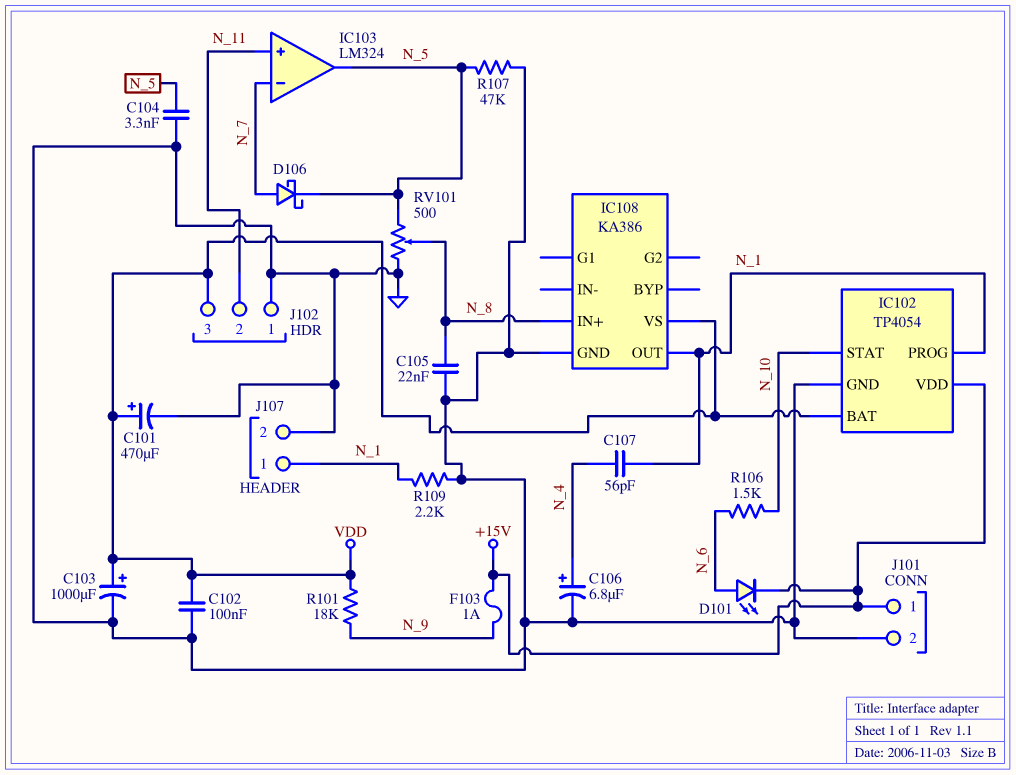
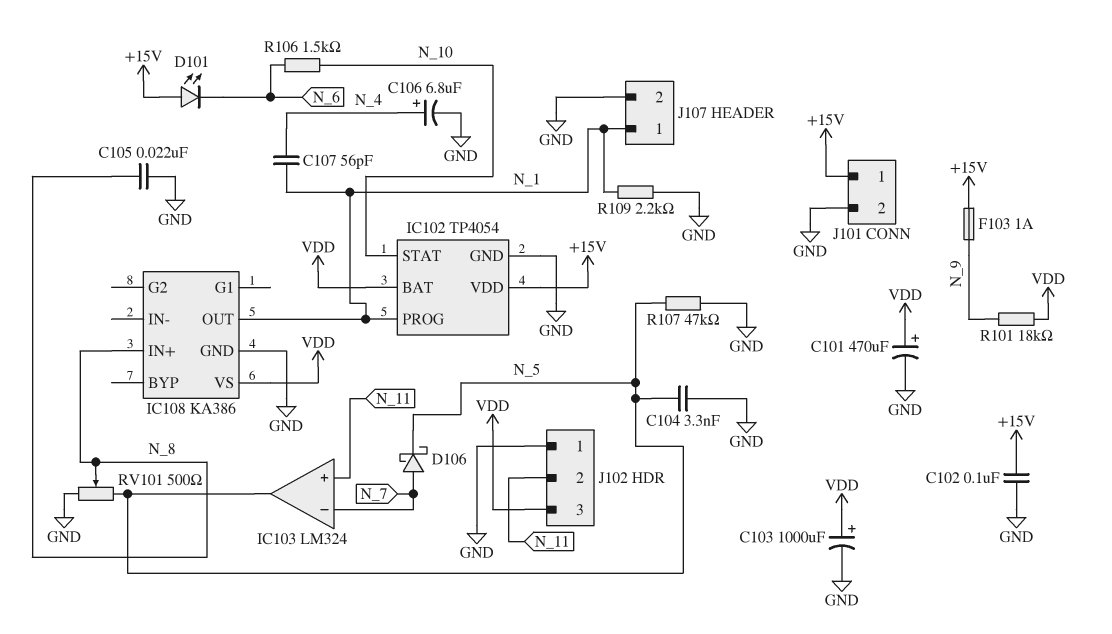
C102: 100nF (GND, VDD) -> 100nF (+15V, GND)
D101: LED (A N_6, K +15V) -> LED (A +15V, K N_6)

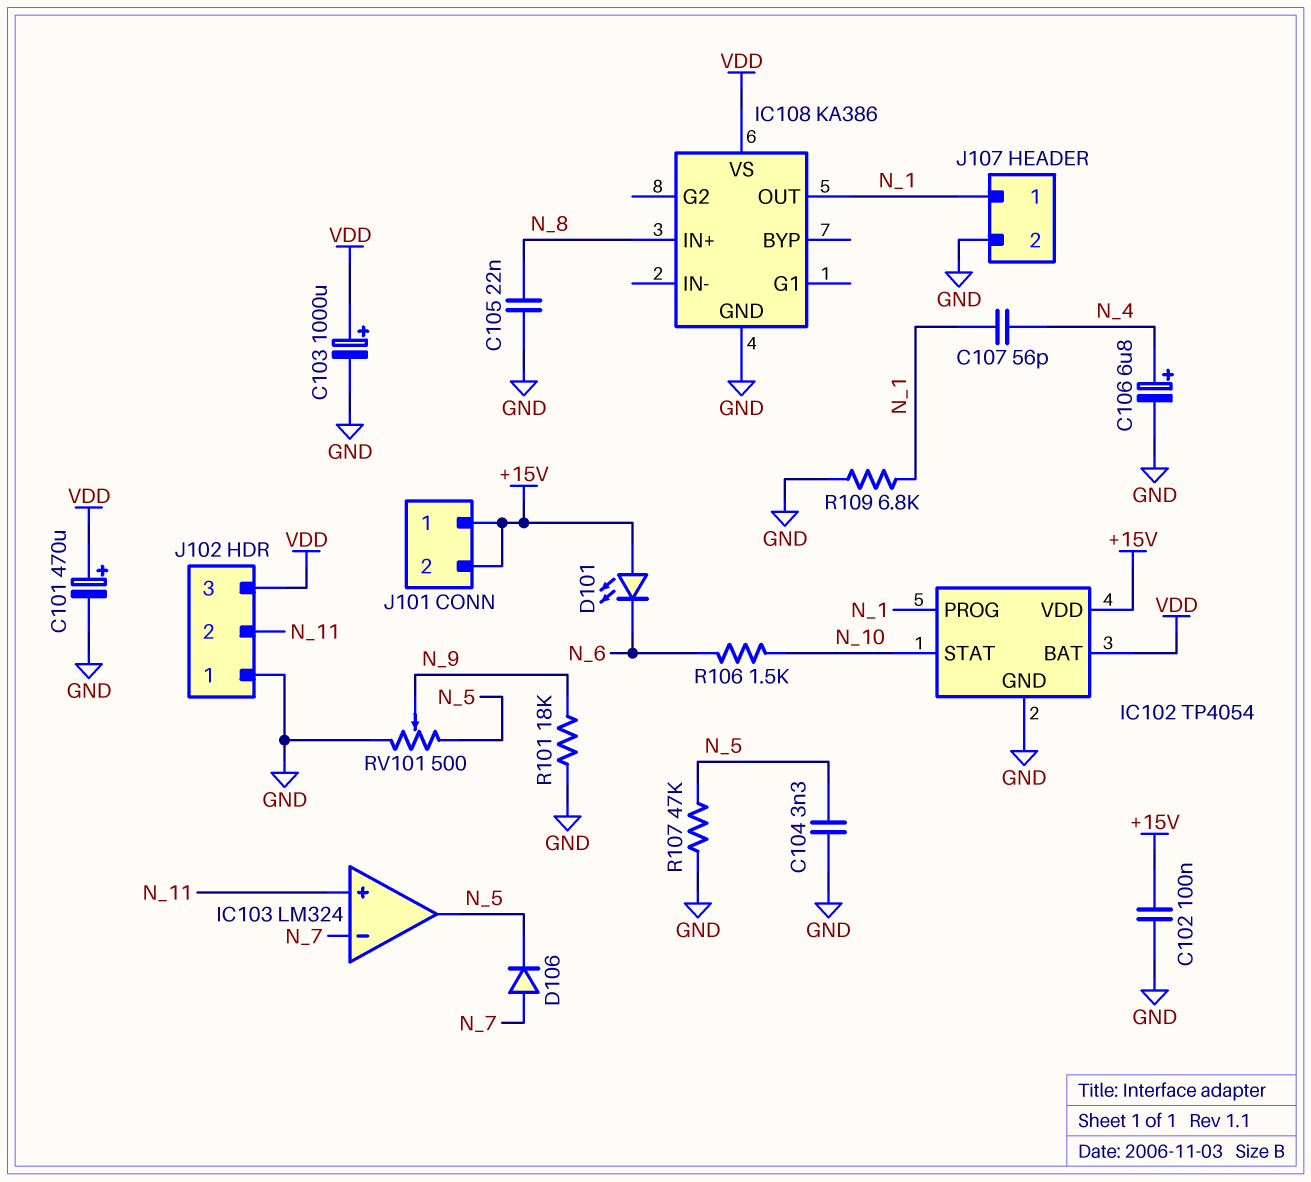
D106: schottky (A N_7, K N_5) -> diode (A N_7, K N_5)
F103: 1A (+15V, N_9) -> none
J101 pin 2: GND -> +15V
R101: 18k (N_9, VDD) -> 18k (GND, N_9)
R109: 2.2k (GND, N_1) -> 6.8k (GND, N_1)
RV101: 500 (GND, N_5, wiper N_8) -> 500 (GND, N_5, wiper N_9)

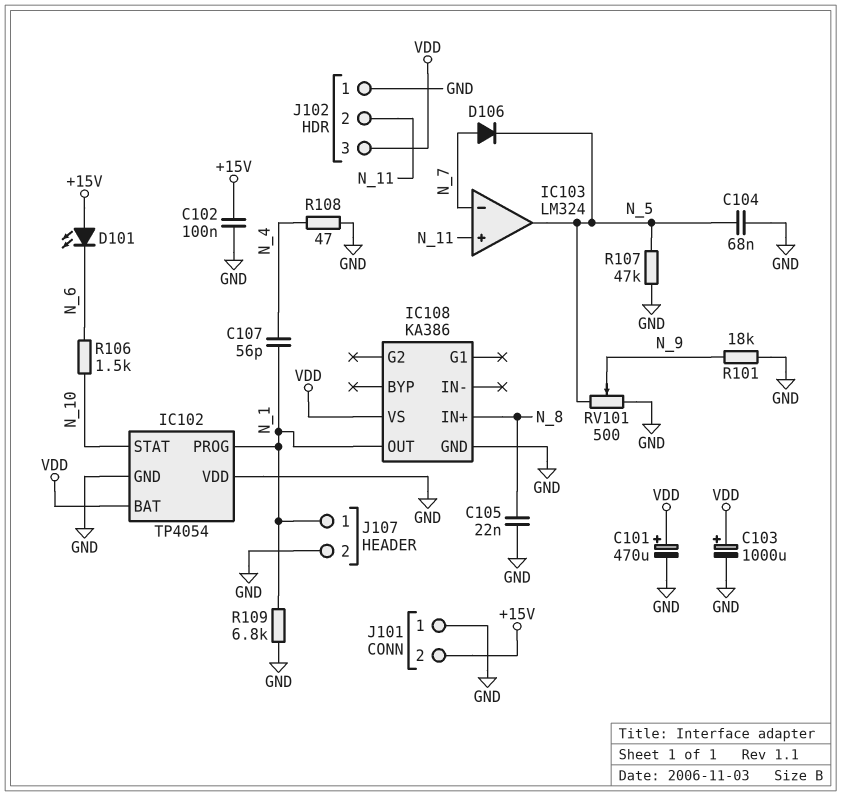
C104: 3.3nF (GND, N_5) -> 68nF (GND, N_5)
C106: 6.8uF (plus N_4, minus GND) -> none
IC102 pin VDD: +15V -> GND
J101 pin 1: +15V -> GND
R108: none -> 47 (GND, N_4)

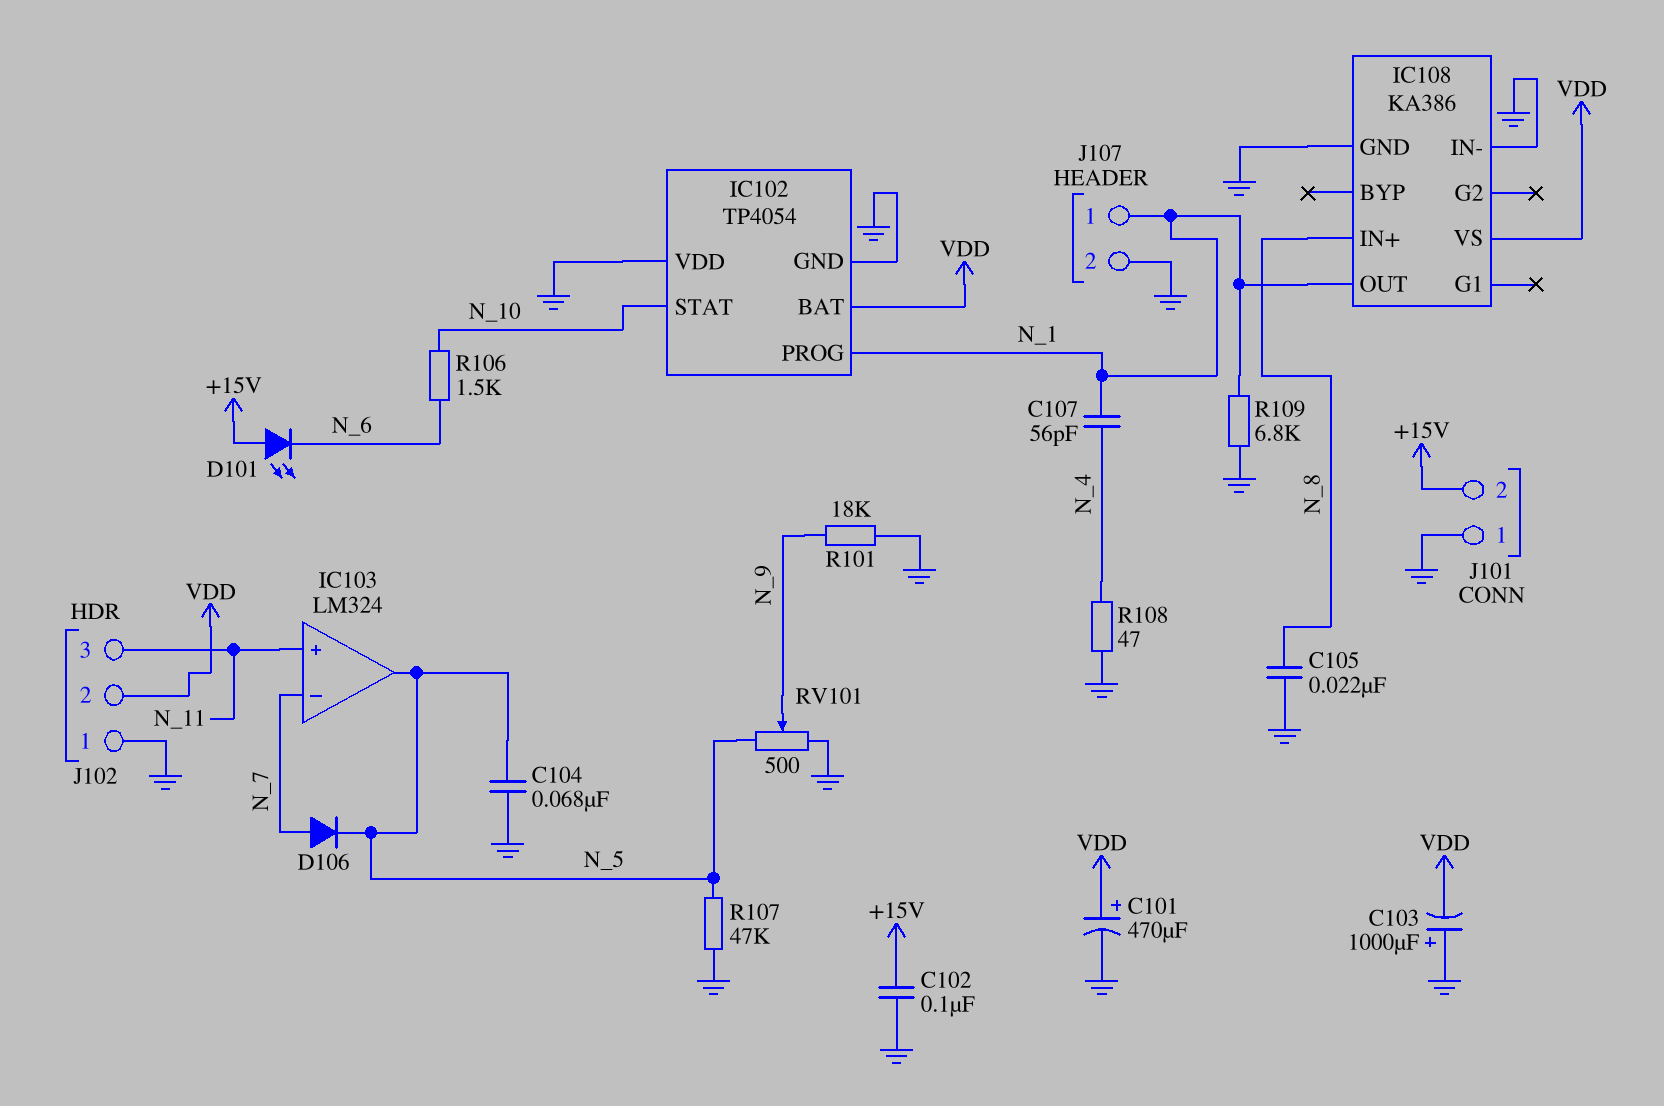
C103: 1000uF (plus VDD, minus GND) -> 1000uF (plus GND, minus VDD)
IC108 pin IN-: none -> GND
J102 pin 2: N_11 -> VDD
J102 pin 3: VDD -> N_11

